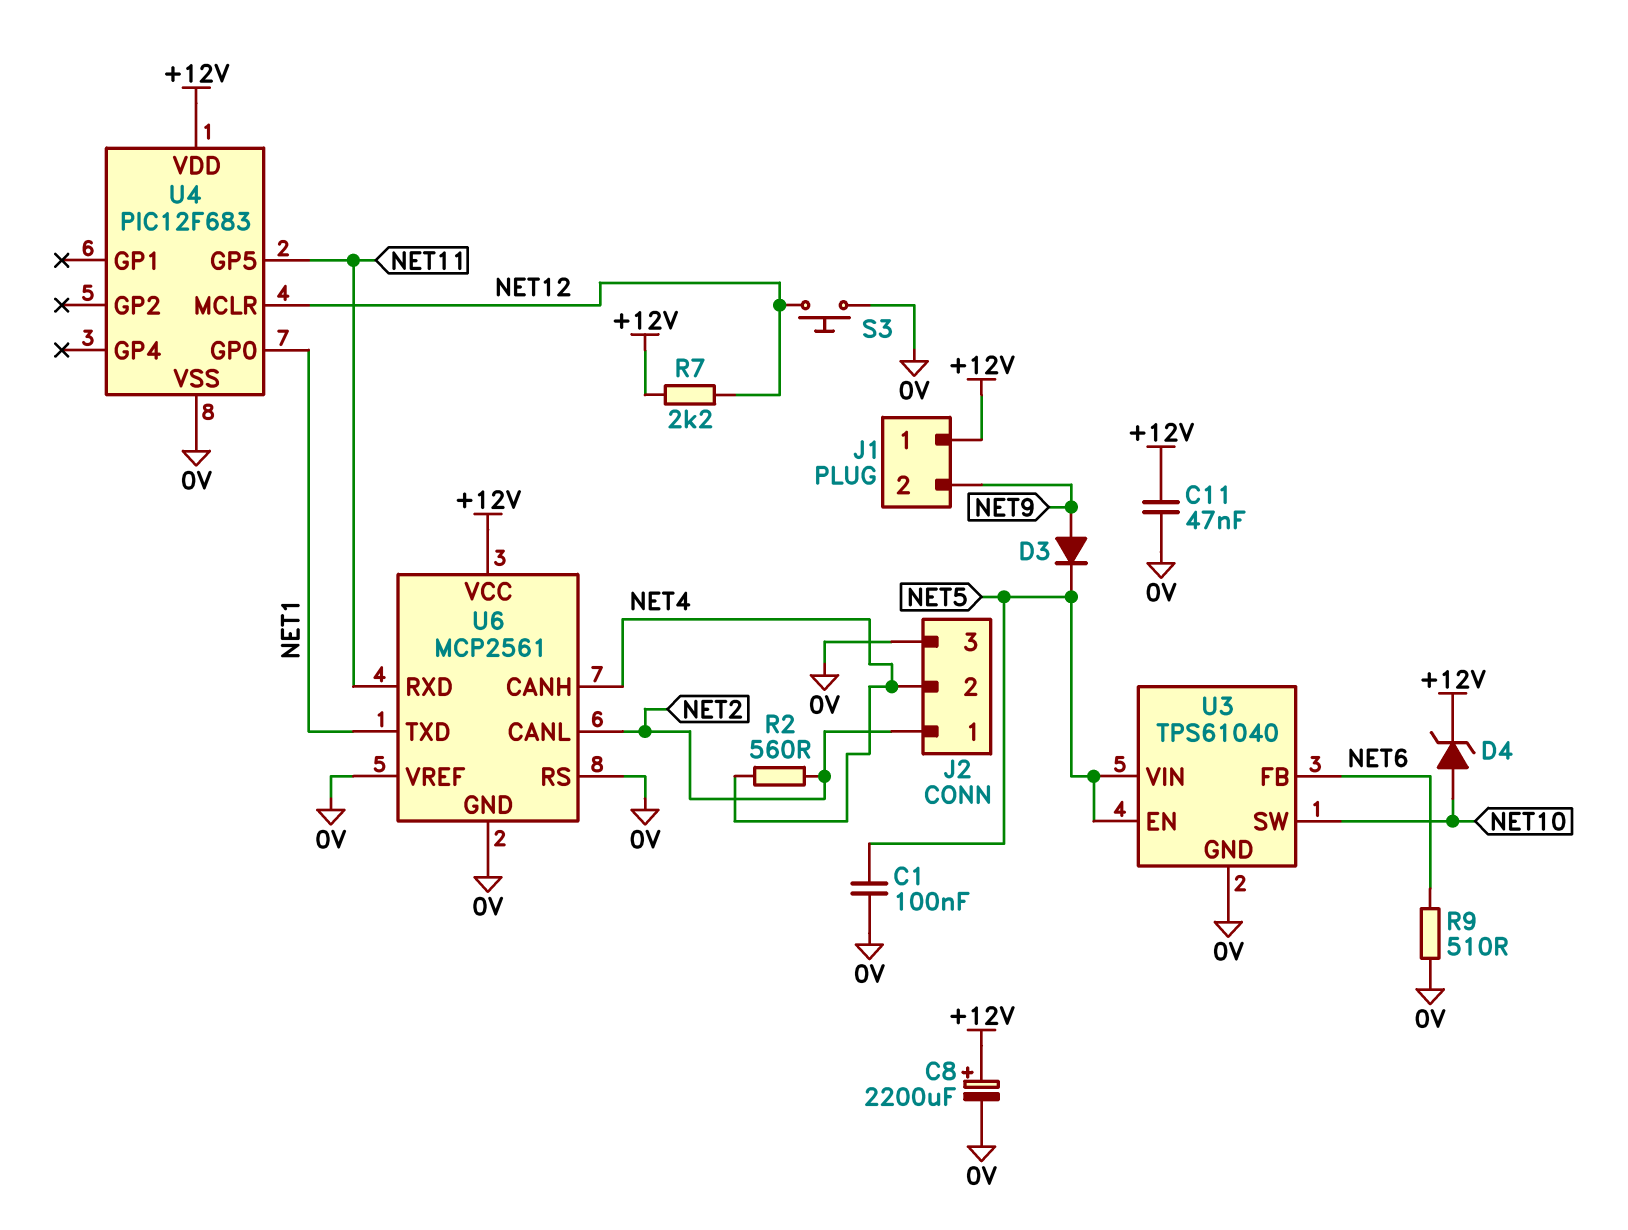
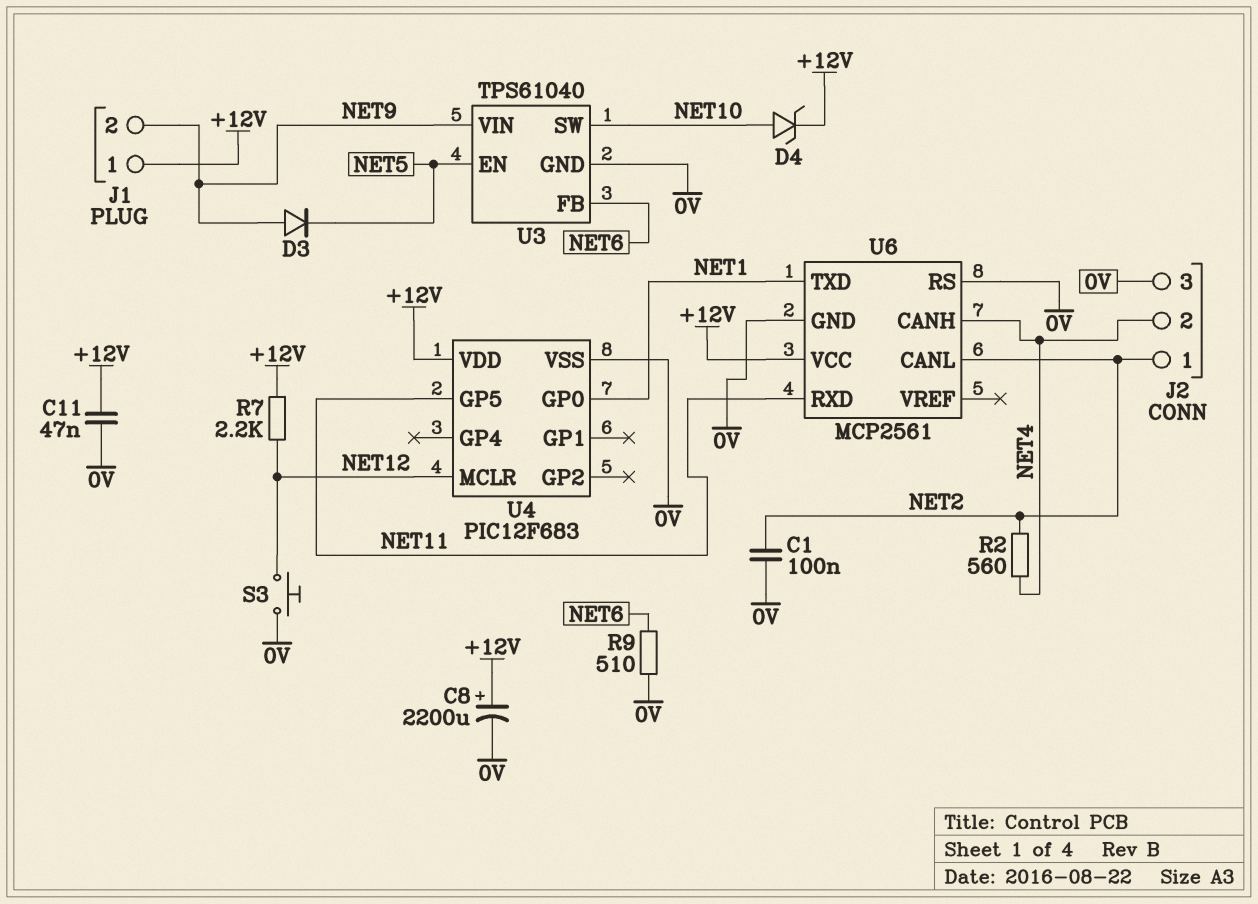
C1: 100nF (0V, NET5) -> 100nF (0V, NET2)
U3 pin VIN: NET5 -> NET9
U6 pin VREF: 0V -> none

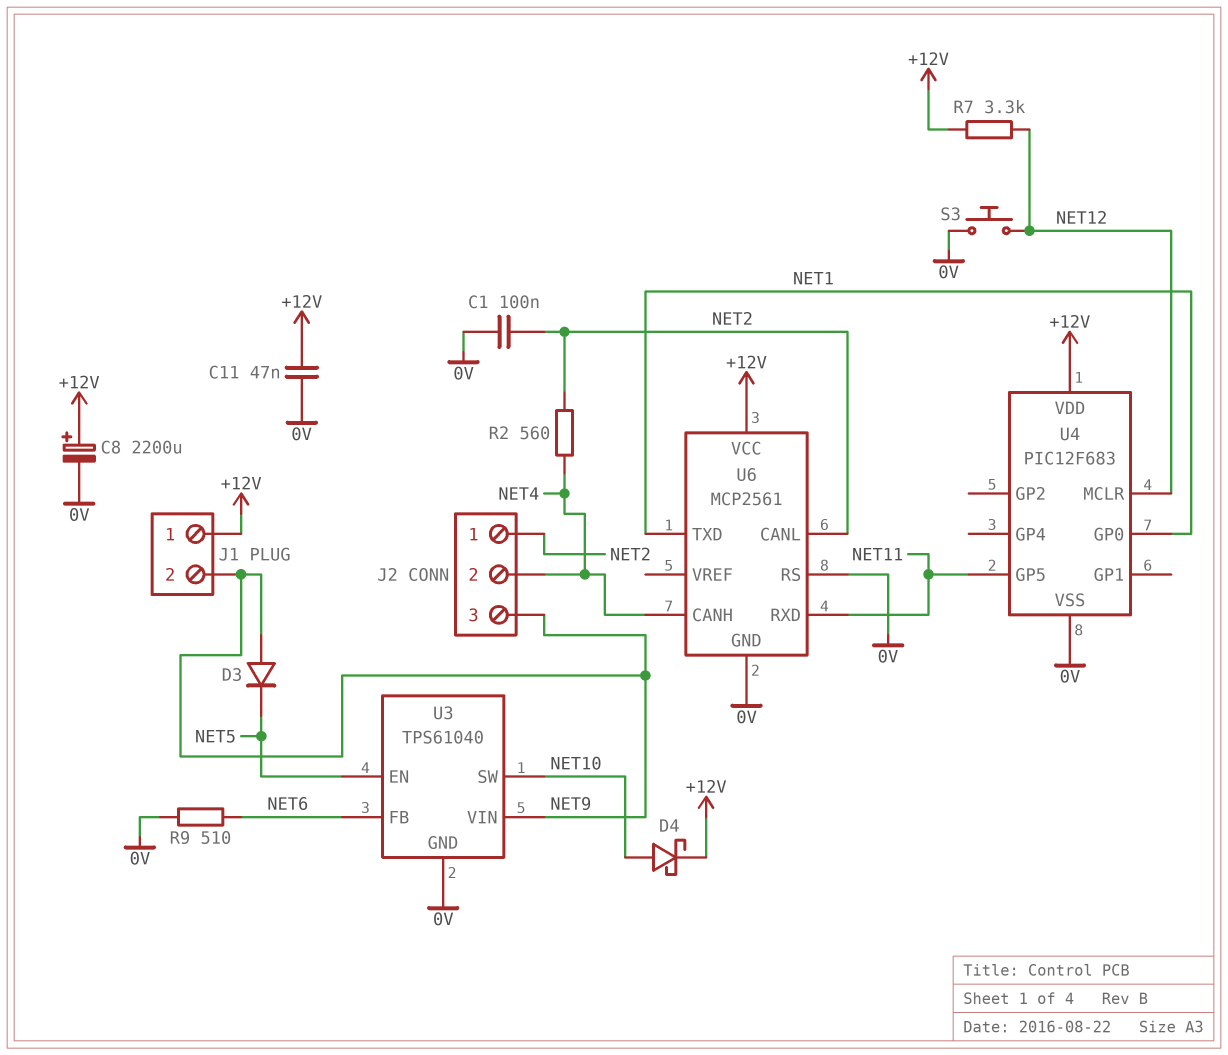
D4: zener (A NET10, K +12V) -> schottky (A NET10, K +12V)
J2 pin 3: 0V -> NET9
R7: 2.2k (+12V, NET12) -> 3.3k (+12V, NET12)

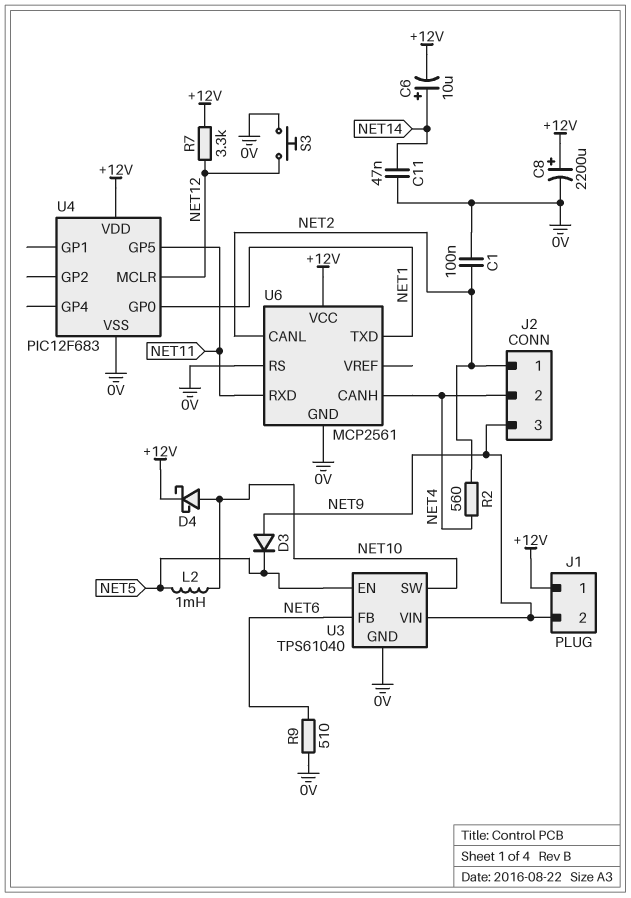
C6: none -> 10uF (plus NET14, minus +12V)
C11: 47nF (+12V, 0V) -> 47nF (0V, NET14)
L2: none -> 1mH (NET5, NET10)

